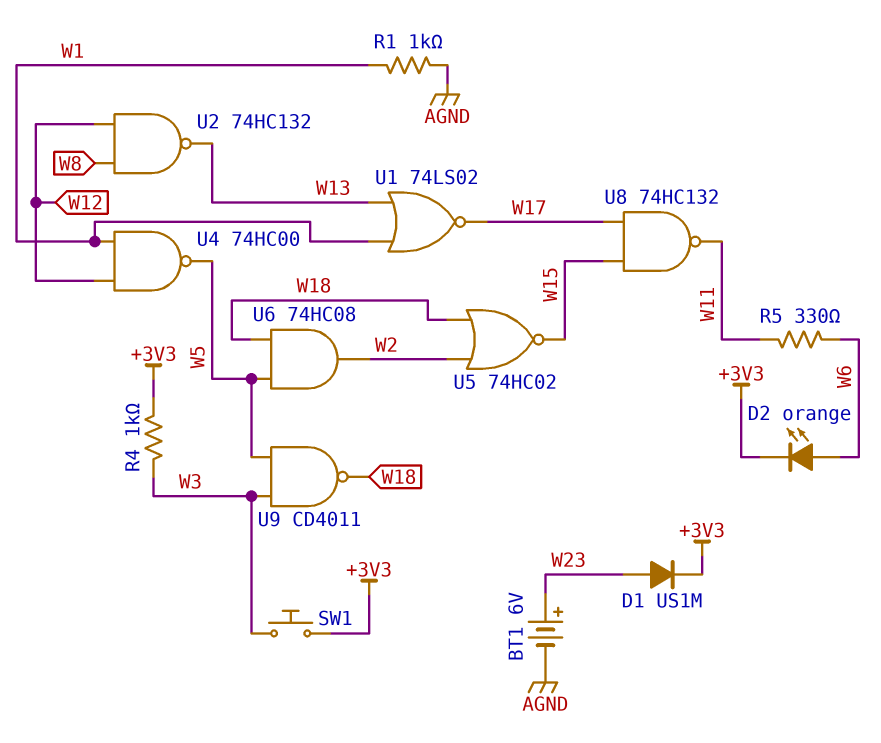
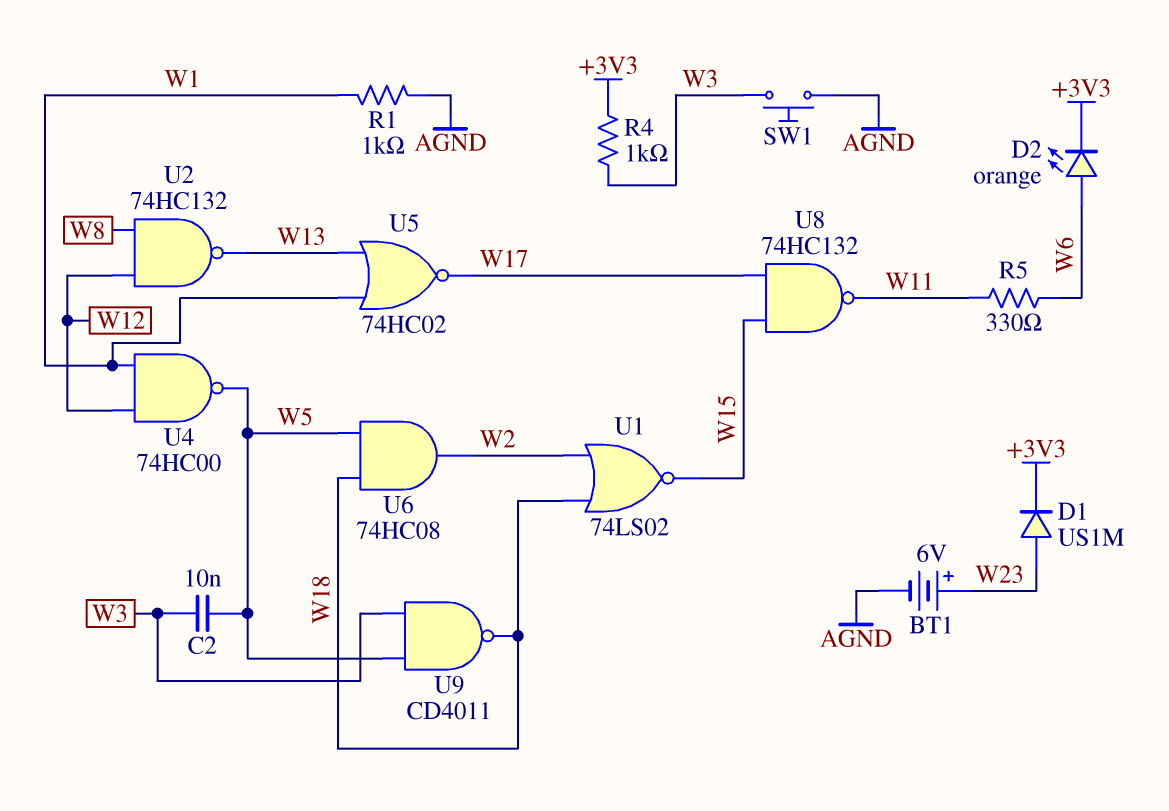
C2: none -> 10nF (W3, W5)
SW1: button (+3V3, W3) -> button (AGND, W3)
U1: NOR 74LS02 (in W1, in W13, out W17) -> NOR 74LS02 (in W2, in W18, out W15)
U5: NOR 74HC02 (in W2, in W18, out W15) -> NOR 74HC02 (in W1, in W13, out W17)

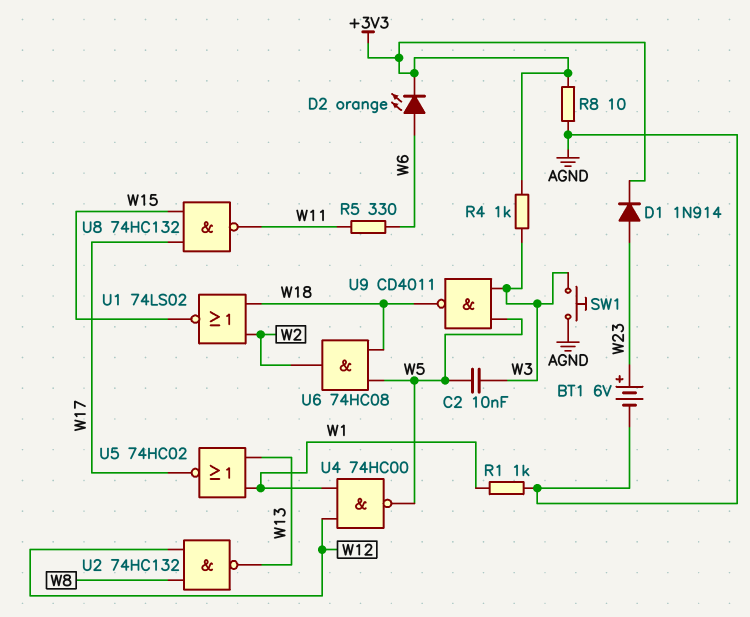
D1: diode US1M (A W23, K +3V3) -> diode 1N914 (A W23, K +3V3)
R8: none -> 10 (+3V3, AGND)

